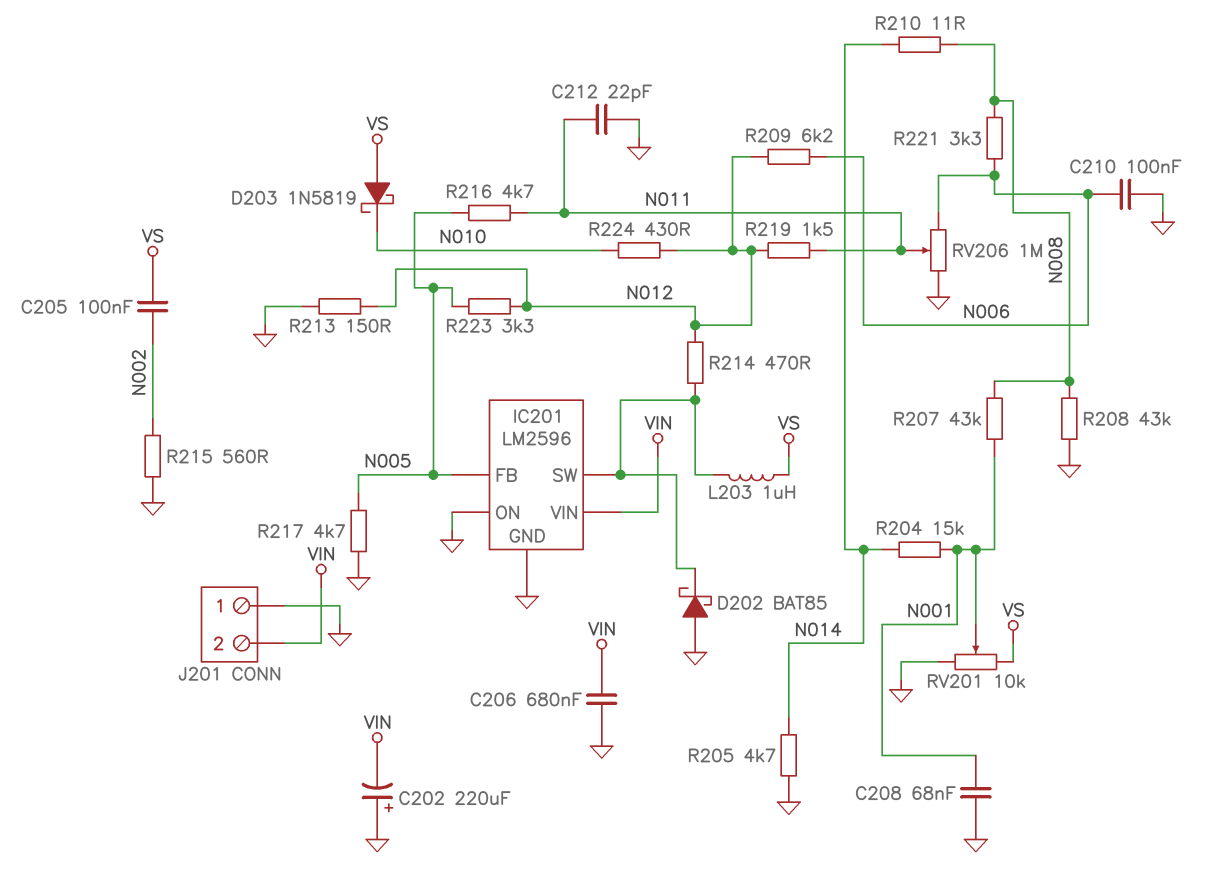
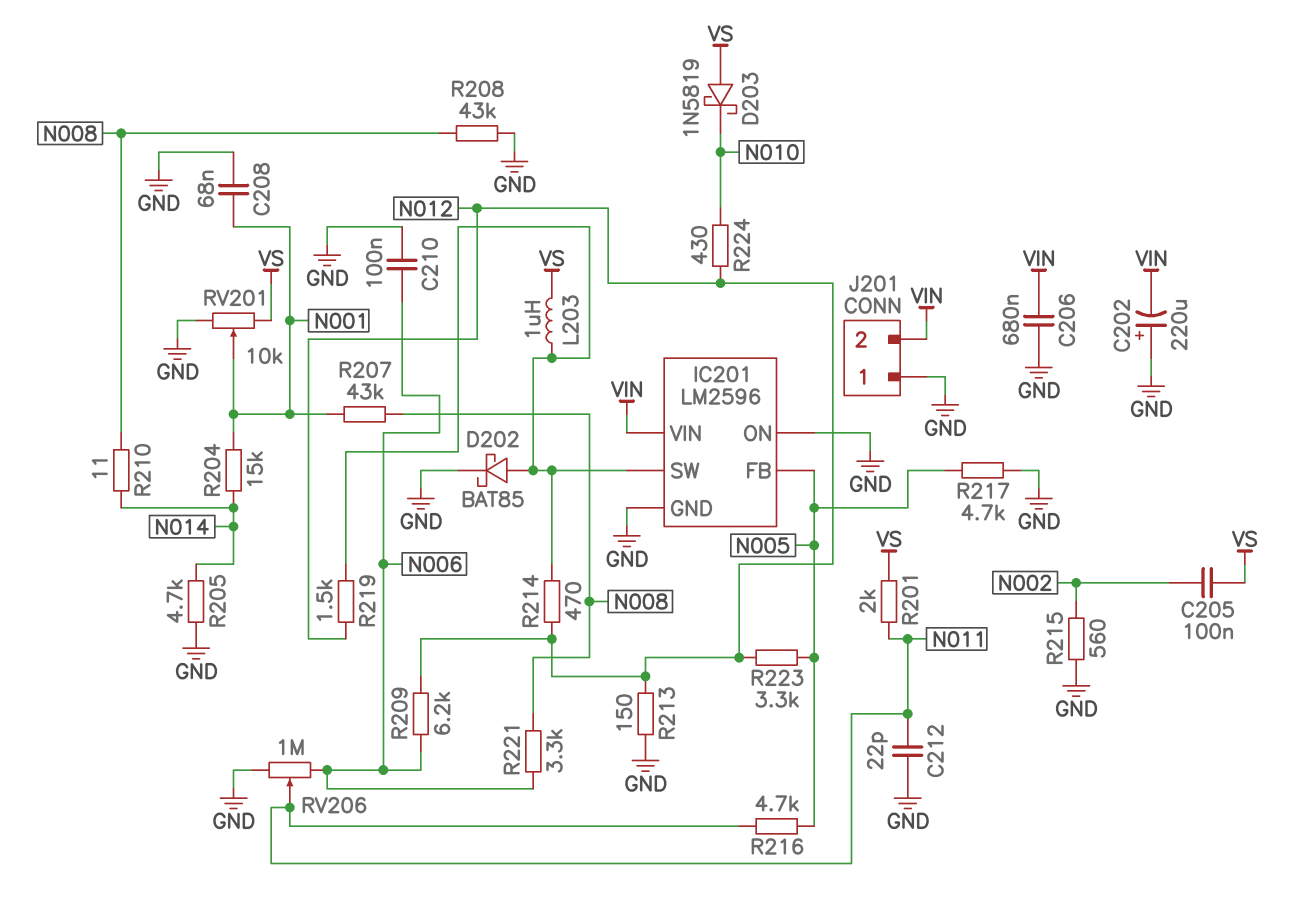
D202: schottky BAT85 (A GND, K IC201/SW) -> schottky BAT85 (A IC201/SW, K GND)
R201: none -> 2k (N011, VS)
R219: 1.5k (N011, N012) -> 1.5k (IC201/SW, N012)

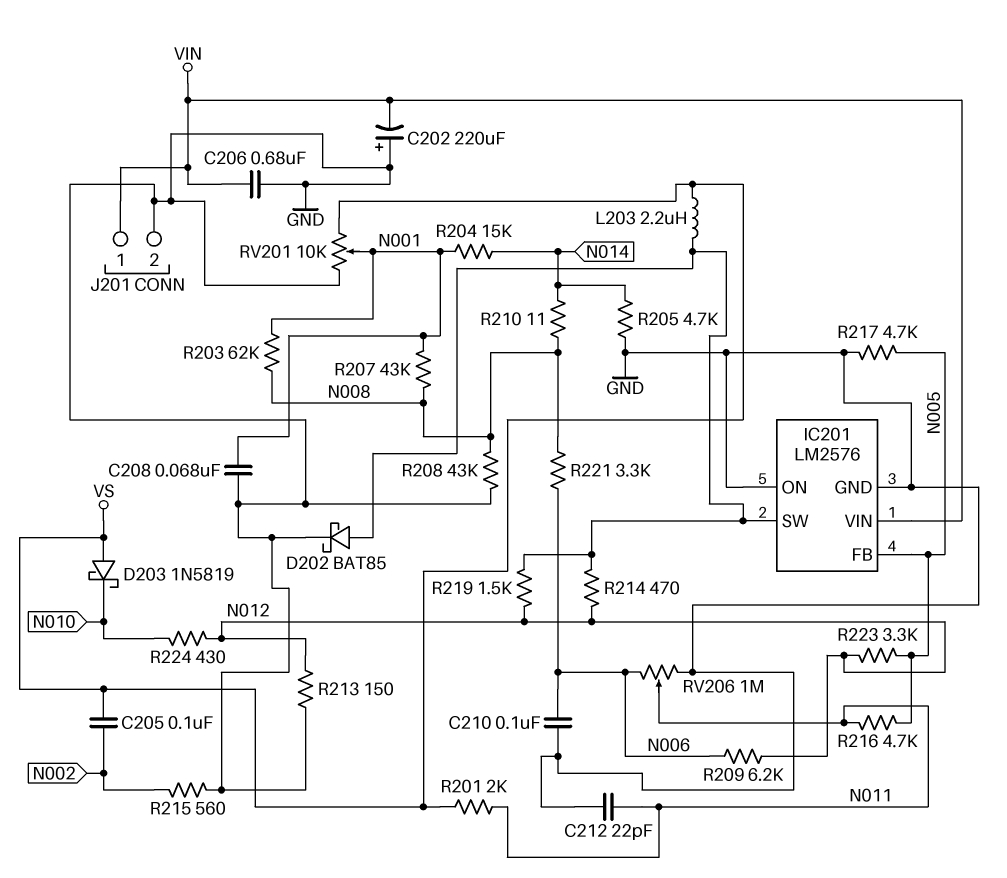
IC201: LM2596 -> LM2576
J201 pin 1: GND -> VIN
J201 pin 2: VIN -> GND
L203: 1uH (IC201/SW, VS) -> 2.2uH (IC201/SW, VS)
R203: none -> 62k (N001, N008)

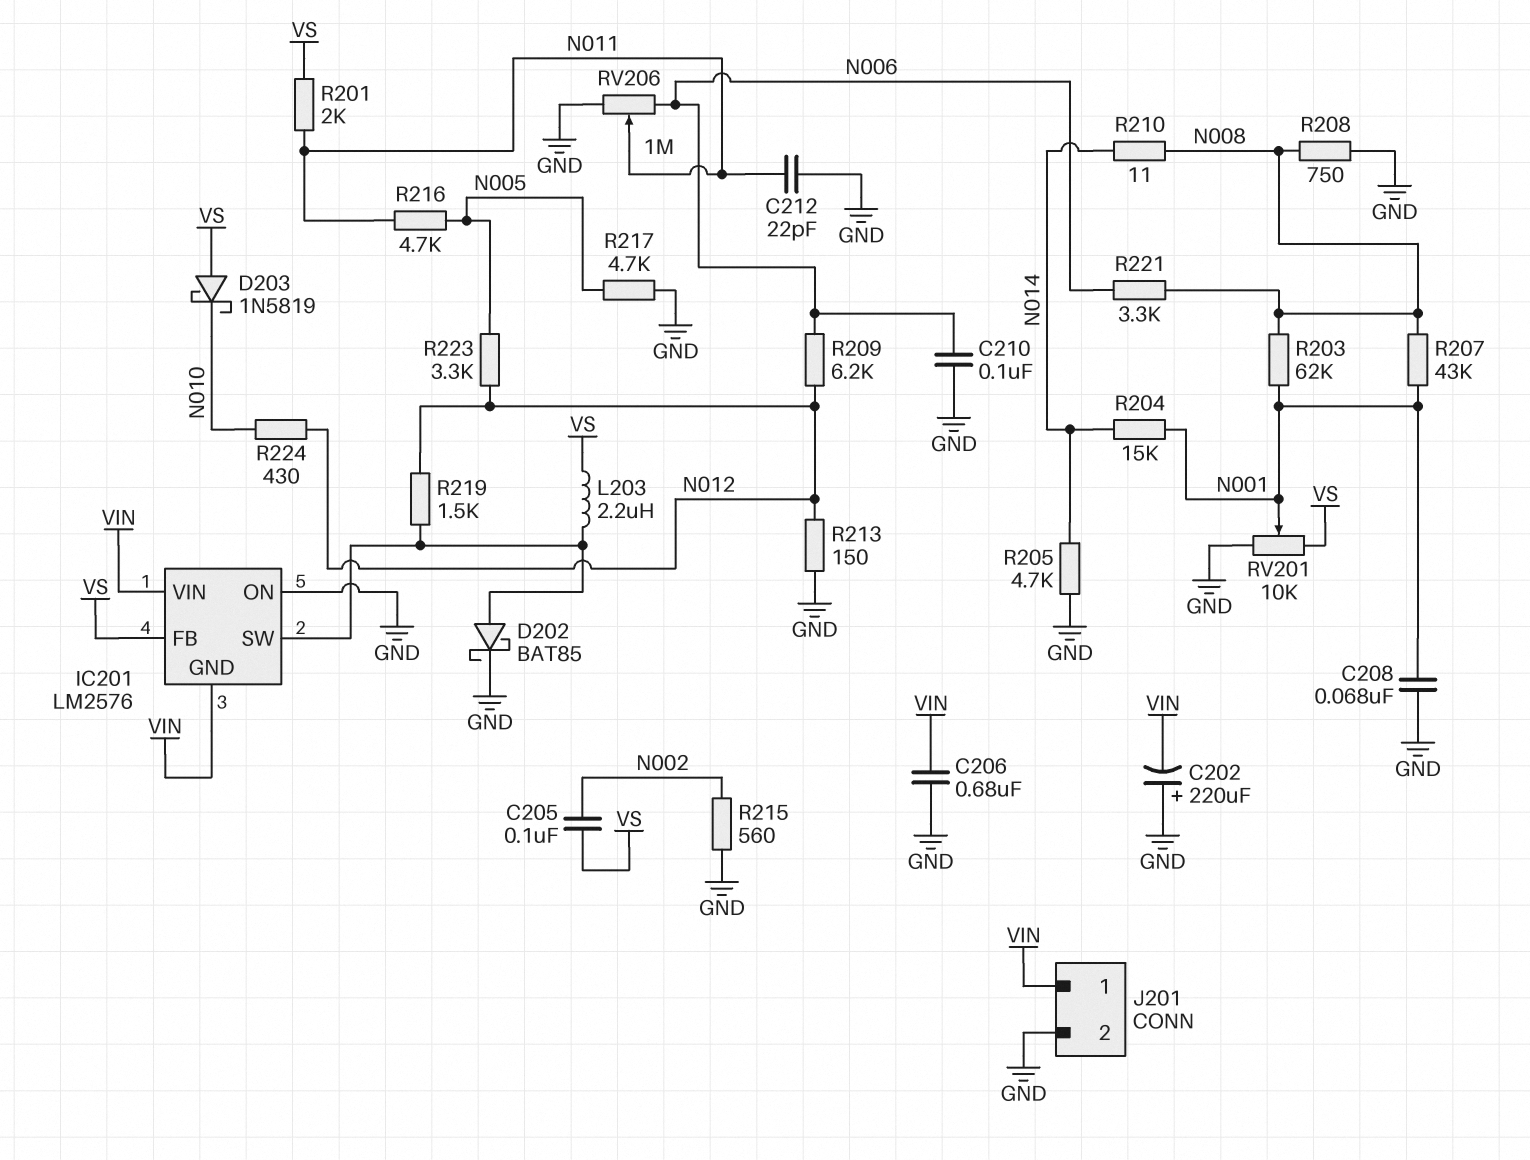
IC201 pin FB: N005 -> VS
IC201 pin GND: GND -> VIN
R208: 43k (GND, N008) -> 750 (GND, N008)
R214: 470 (IC201/SW, N012) -> none

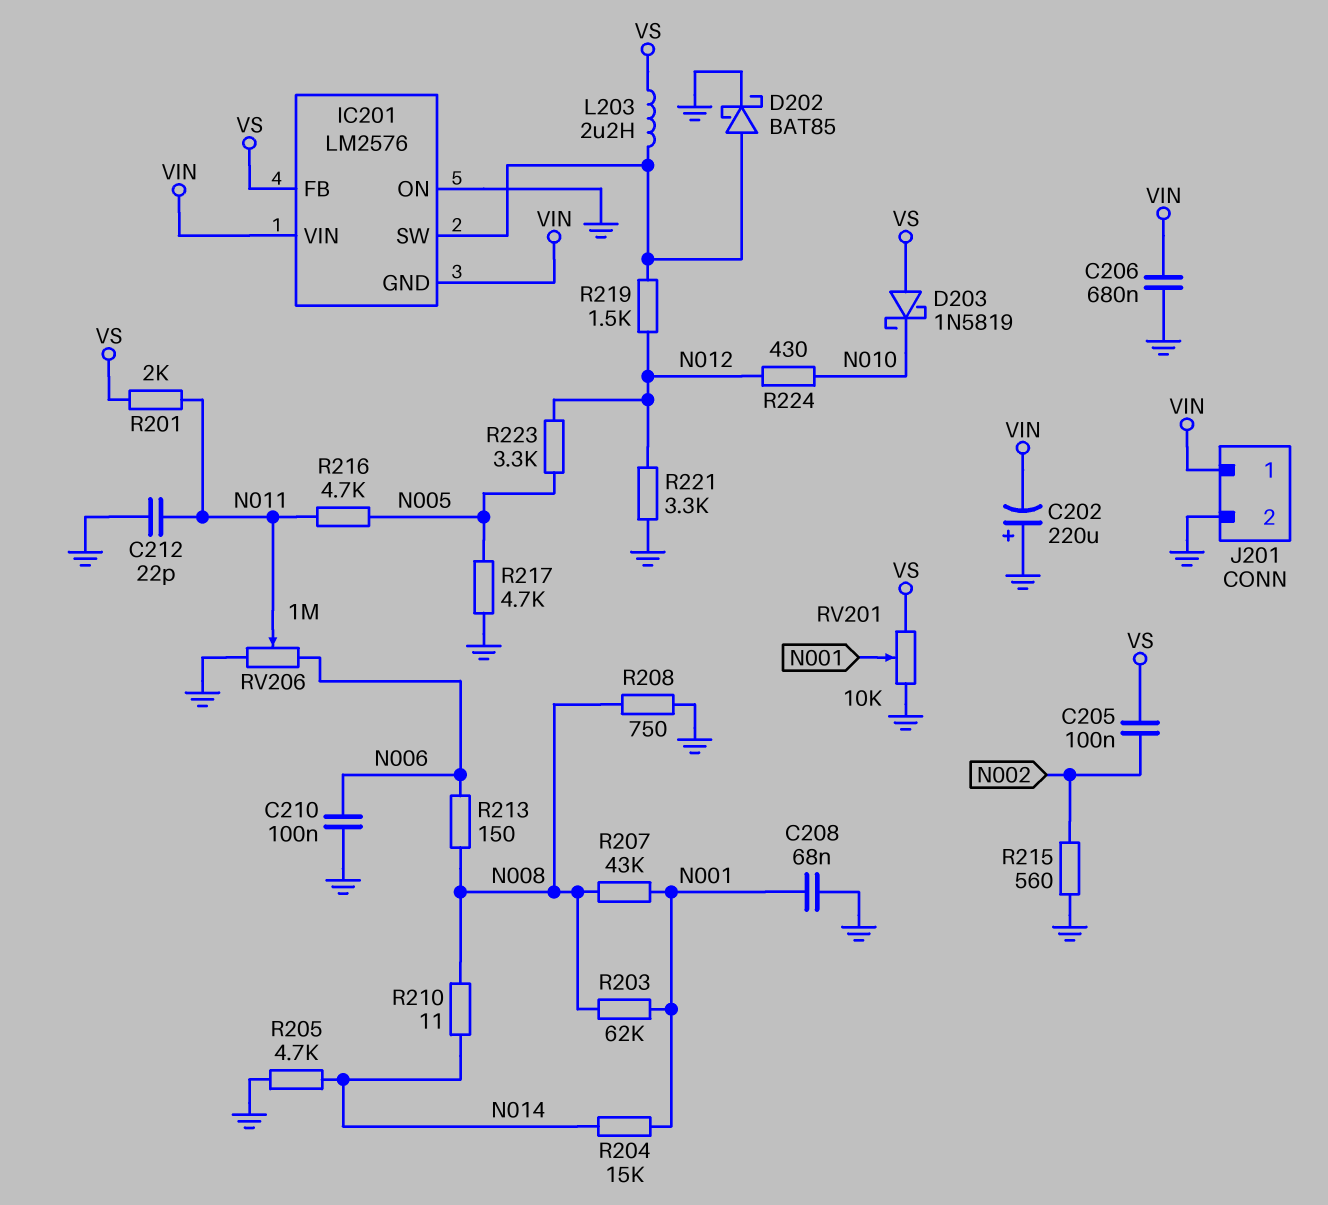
R209: 6.2k (N006, N012) -> none
R213: 150 (GND, N012) -> 150 (N006, N008)
R221: 3.3k (N006, N008) -> 3.3k (GND, N012)

